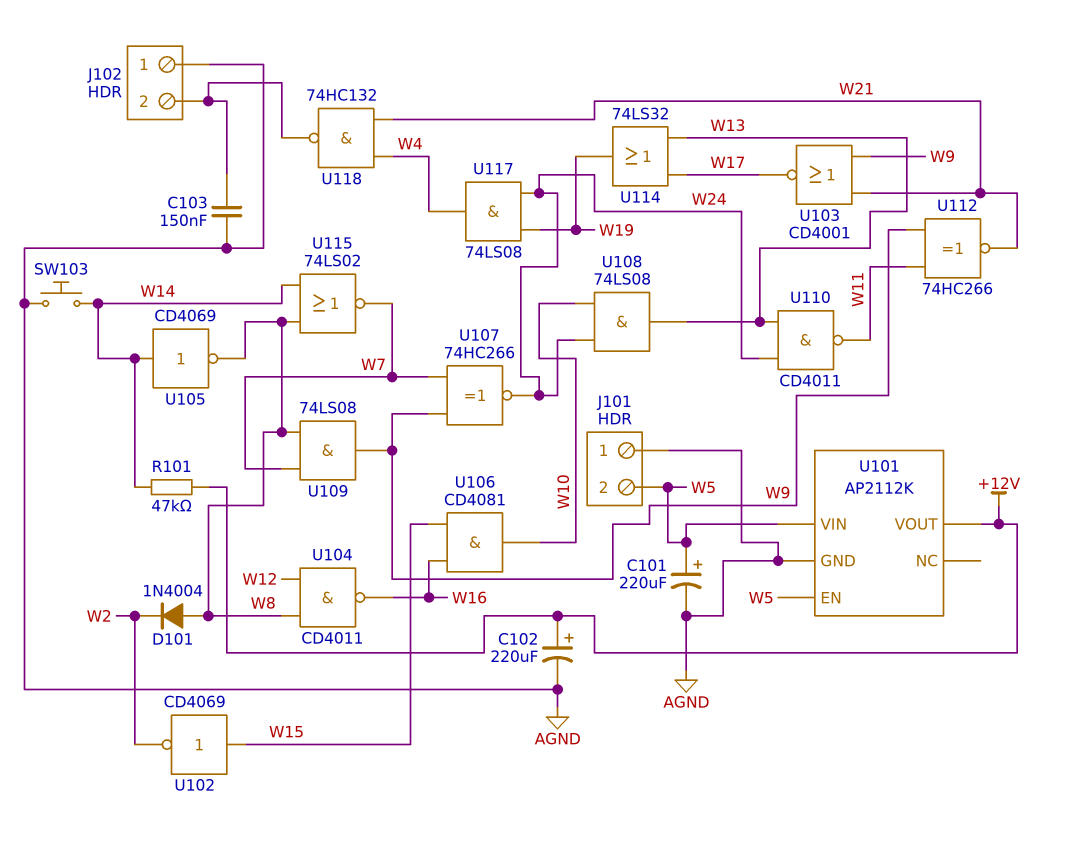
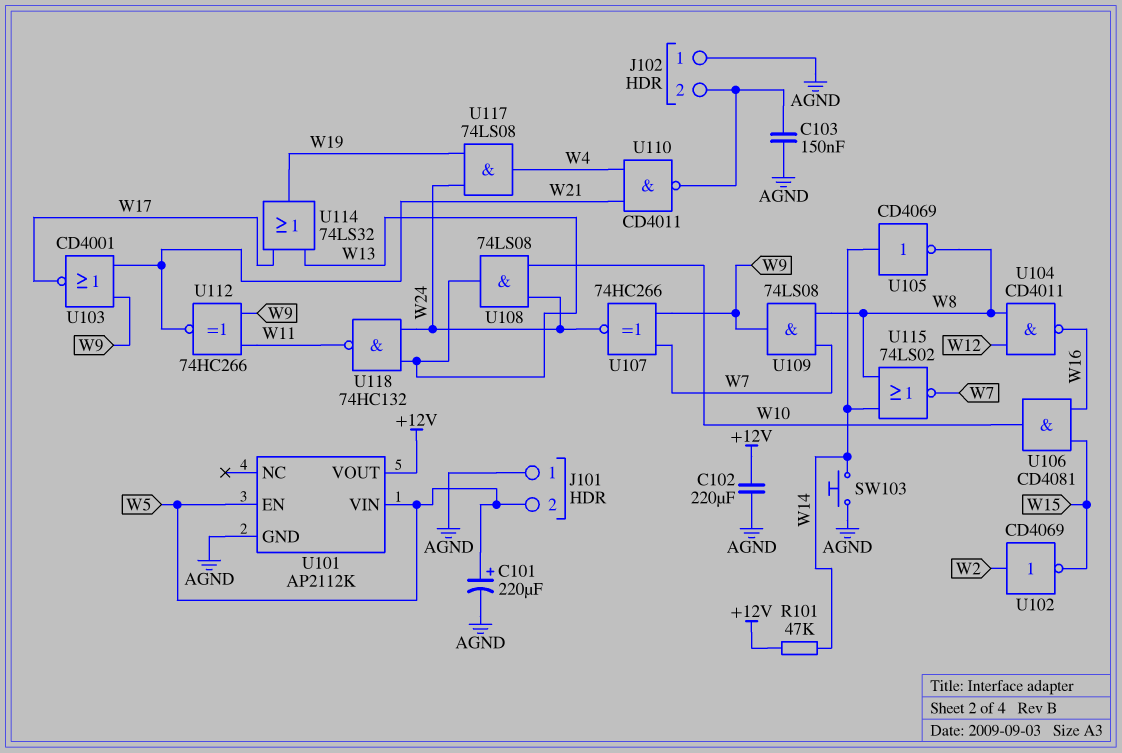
C102: 220uF (plus +12V, minus AGND) -> 220uF (+12V, AGND)
D101: diode 1N4004 (A W8, K W2) -> none
U102: NOT CD4069 (in W15, out W2) -> NOT CD4069 (in W2, out W15)
U110: NAND CD4011 (in W13, in W24, out W11) -> NAND CD4011 (in W4, in W21, out J102/2)
U118: NAND 74HC132 (in W4, in W21, out J102/2) -> NAND 74HC132 (in W13, in W24, out W11)

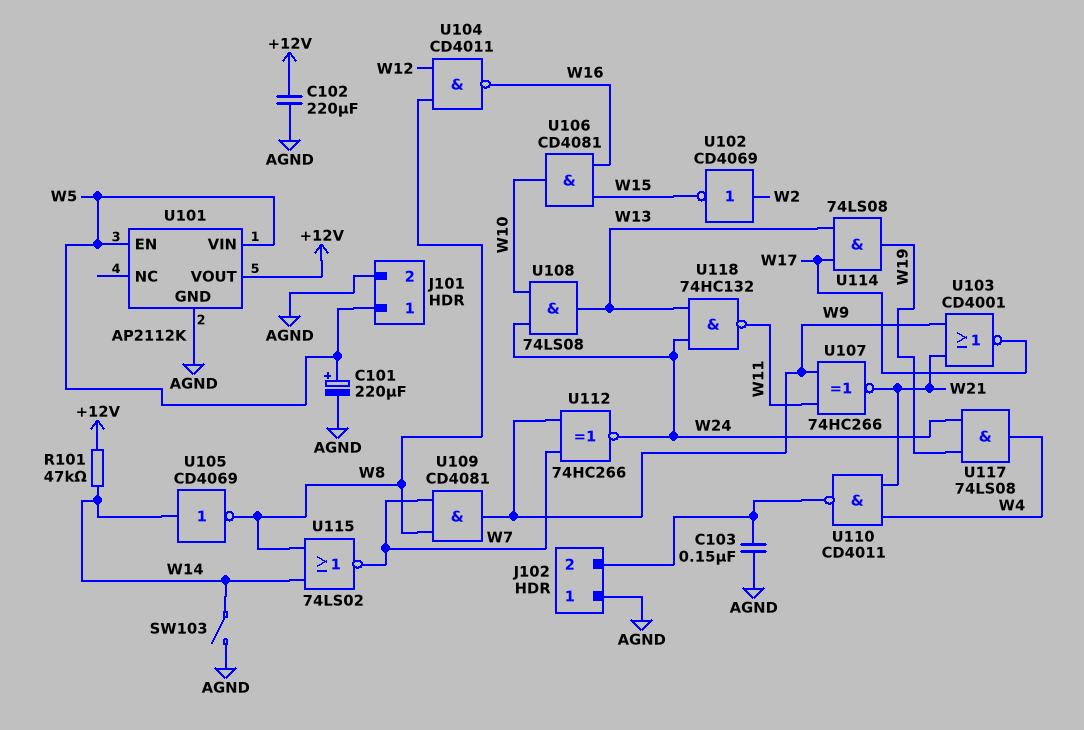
J101 pin 1: AGND -> W5
J101 pin 2: W5 -> AGND
SW103: button (AGND, W14) -> switch (AGND, W14)
U107: XNOR 74HC266 (in W7, in W9, out W24) -> XNOR 74HC266 (in W9, in W11, out W21)
U109: AND 74LS08 (in W7, in W8, out W9) -> AND CD4081 (in W7, in W8, out W9)
U112: XNOR 74HC266 (in W9, in W11, out W21) -> XNOR 74HC266 (in W7, in W9, out W24)
U114: OR 74LS32 (in W13, in W17, out W19) -> AND 74LS08 (in W13, in W17, out W19)

